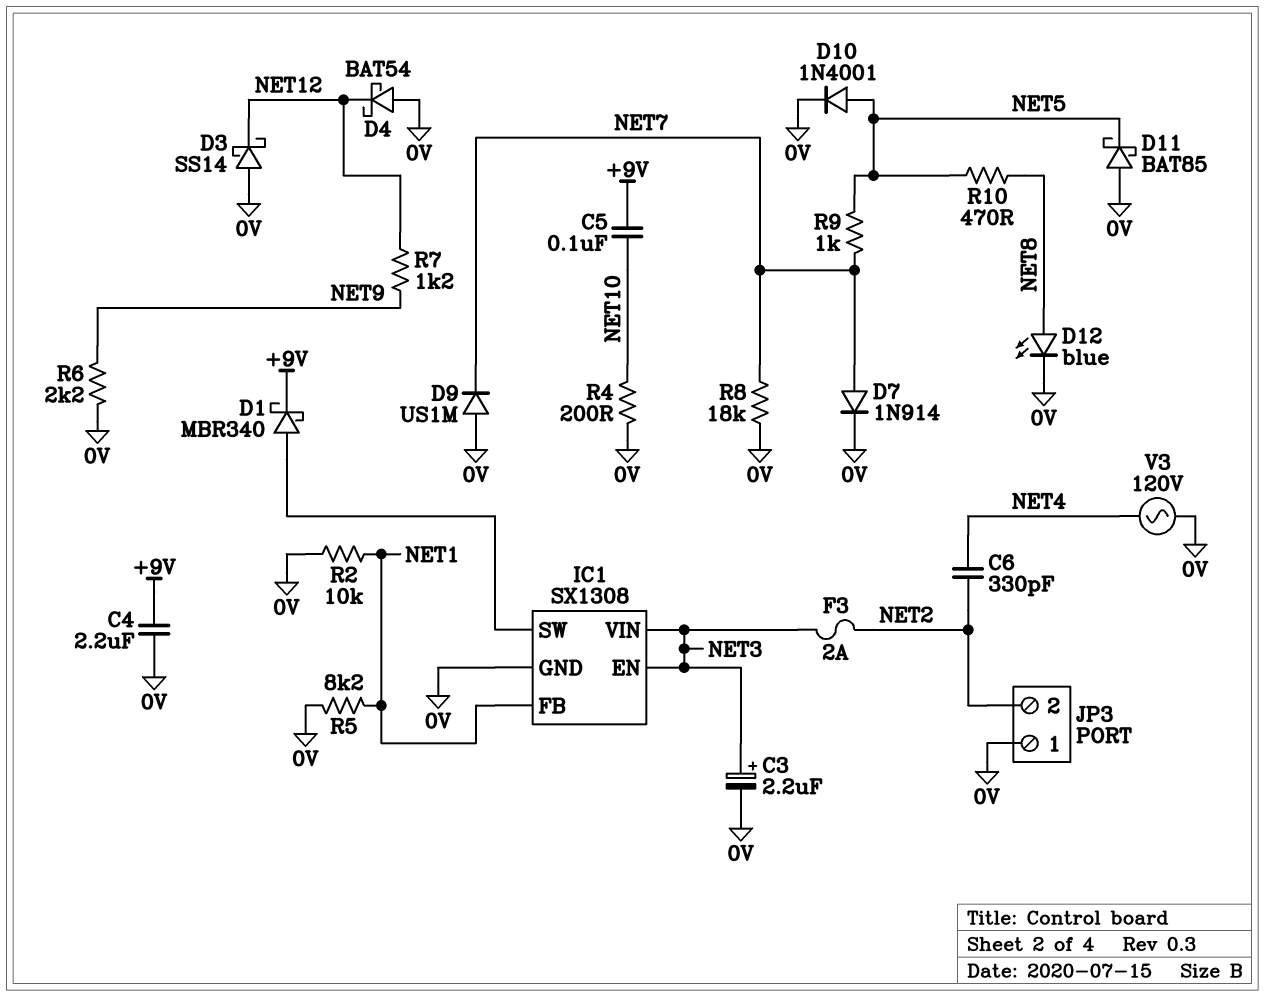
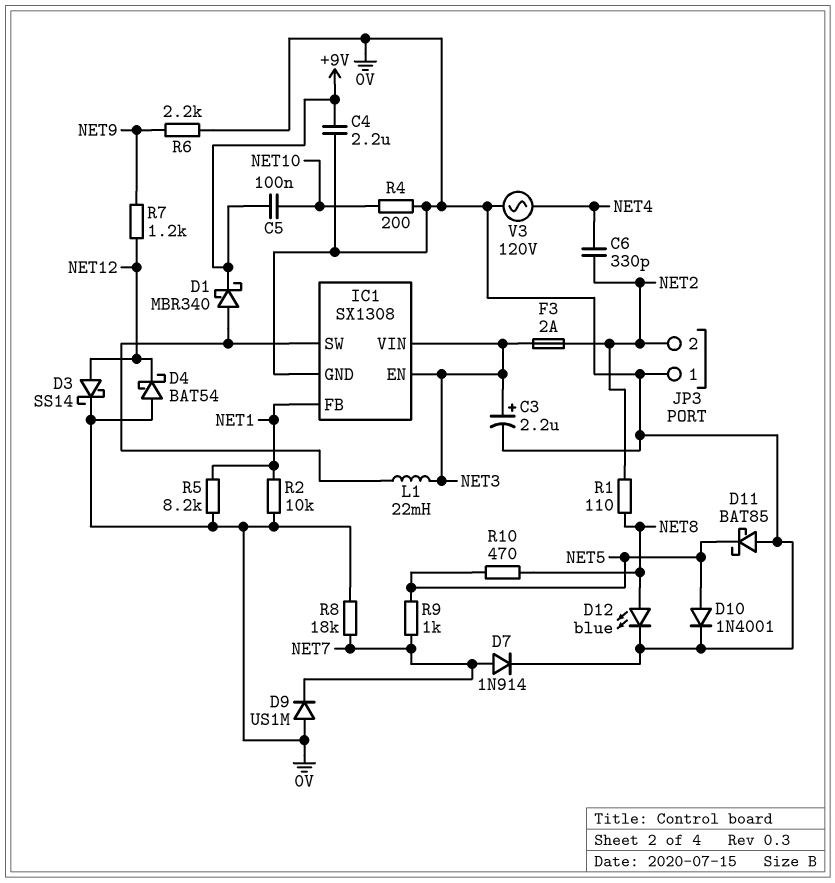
D3: schottky SS14 (A 0V, K NET12) -> schottky SS14 (A NET12, K 0V)
L1: none -> 22mH (IC1/SW, NET3)
R1: none -> 110 (NET2, NET8)

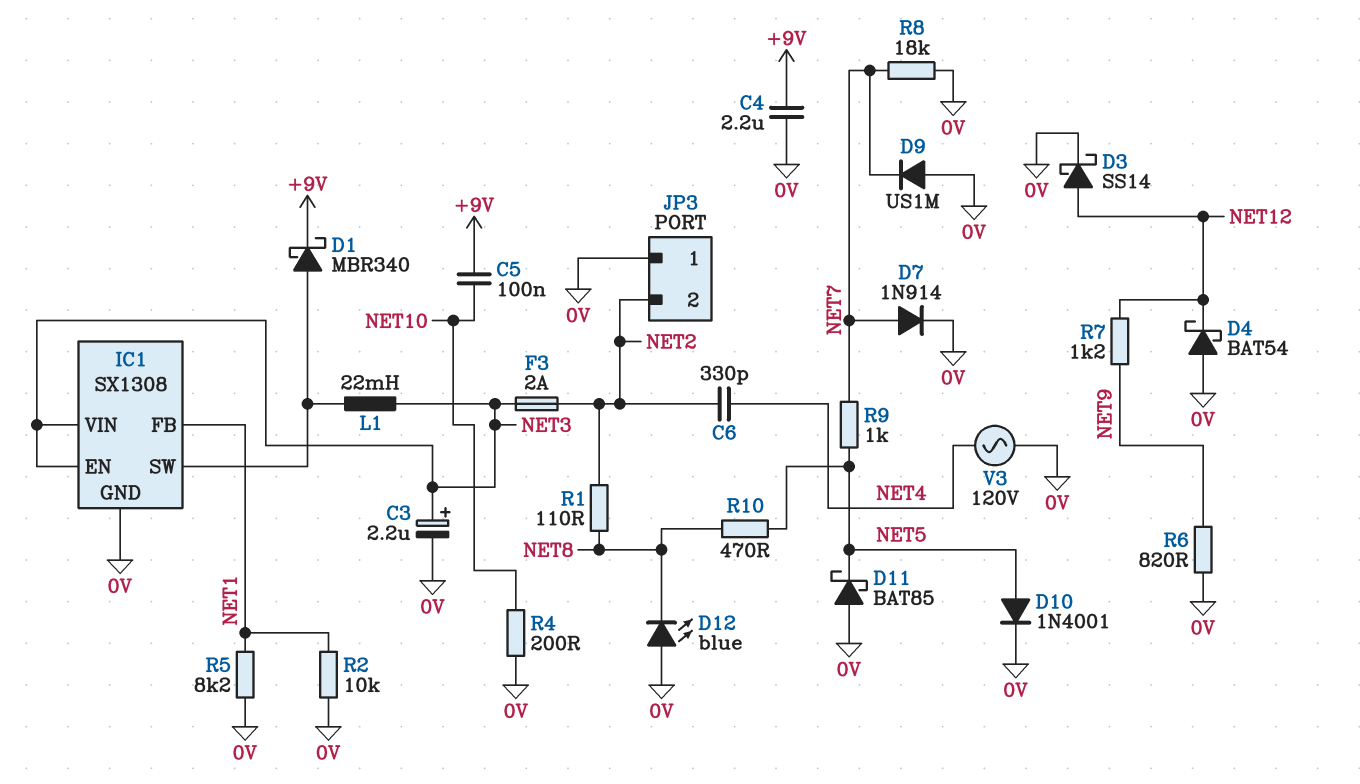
D12: LED blue (A NET8, K 0V) -> LED blue (A 0V, K NET8)
R6: 2.2k (0V, NET9) -> 820 (0V, NET9)

